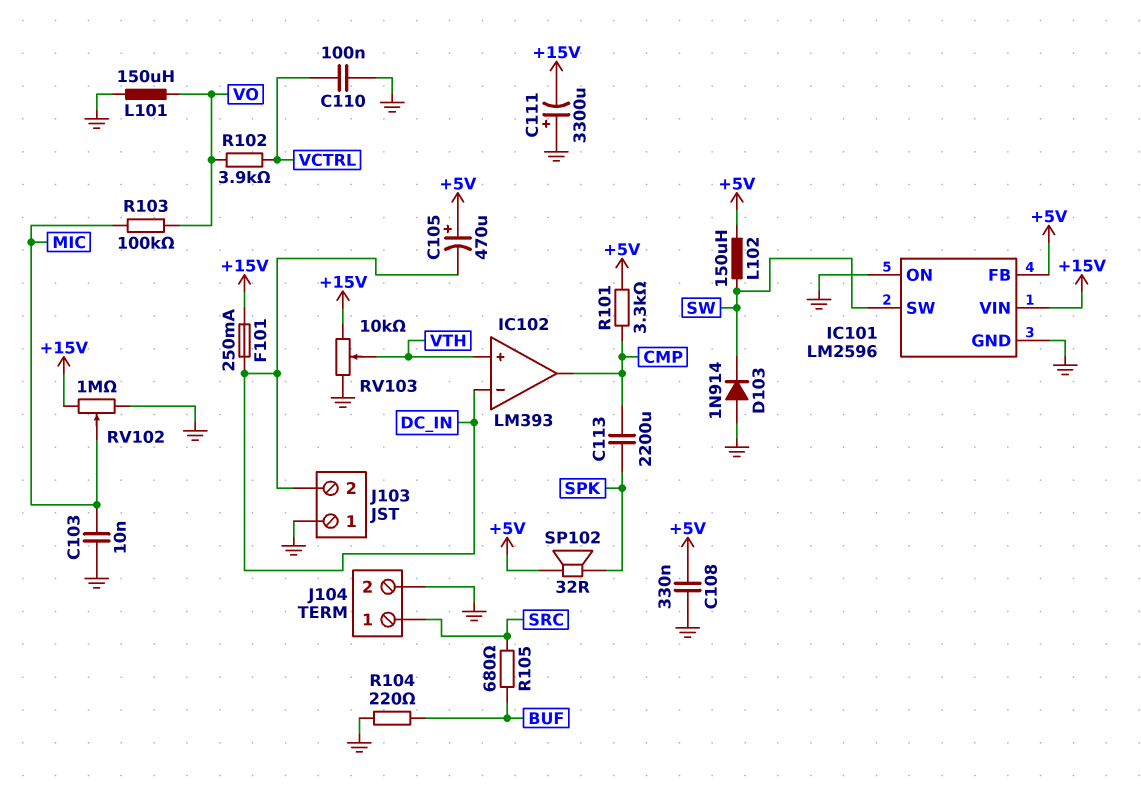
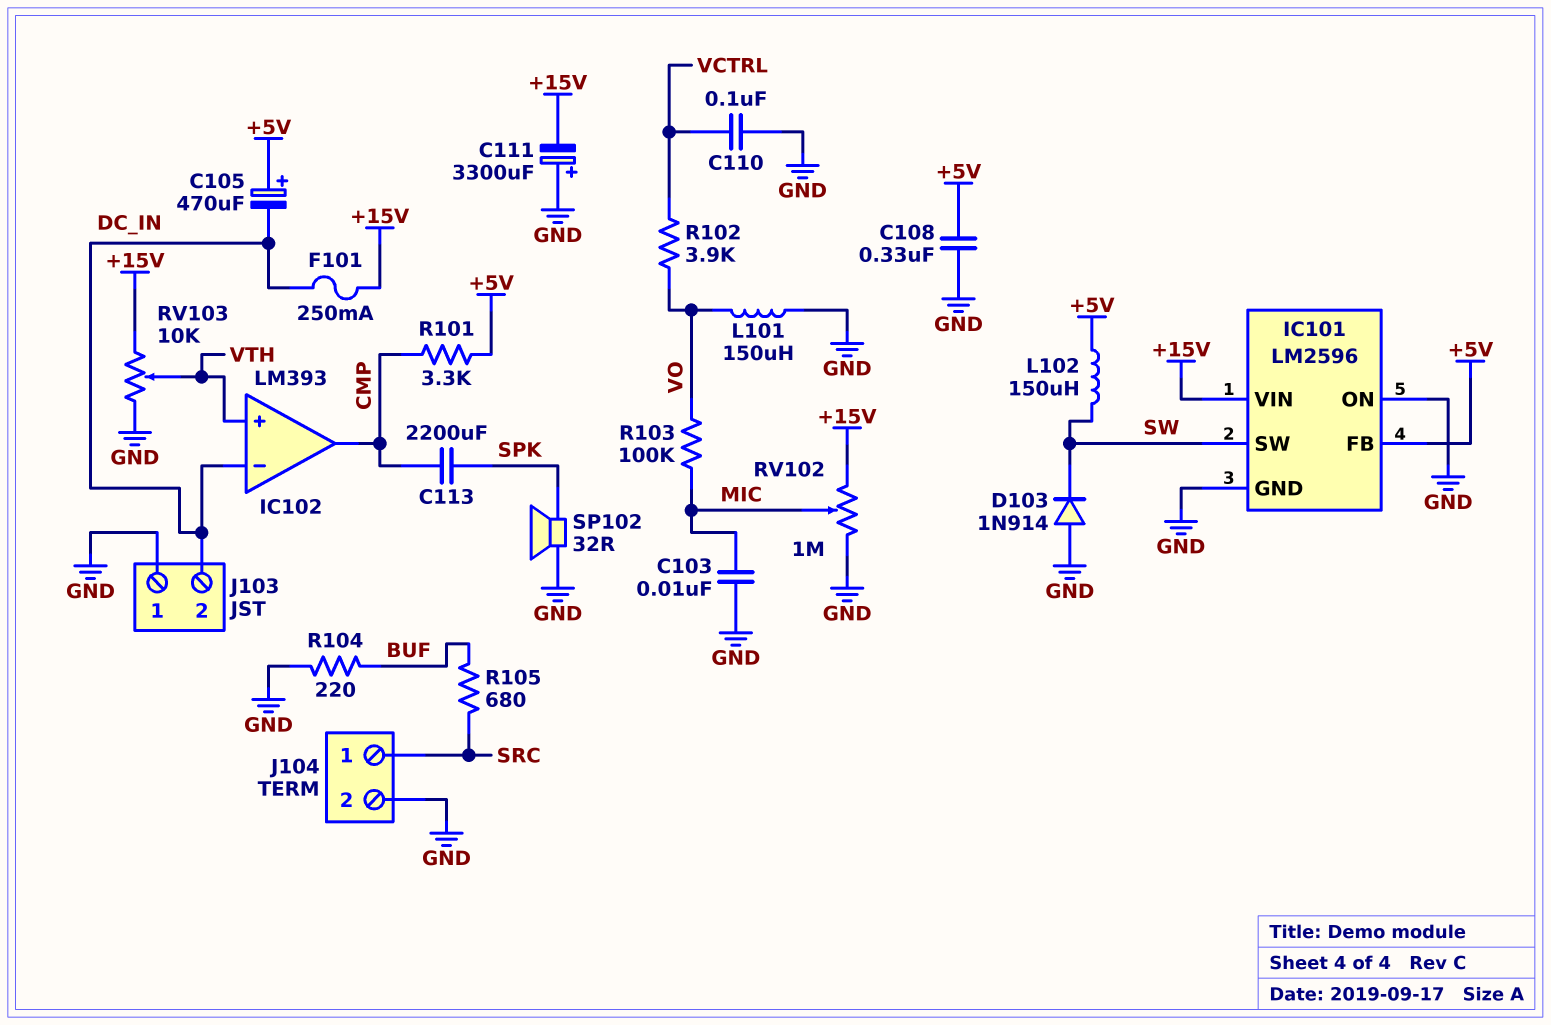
SP102: speaker 32R (+5V, SPK) -> speaker 32R (GND, SPK)

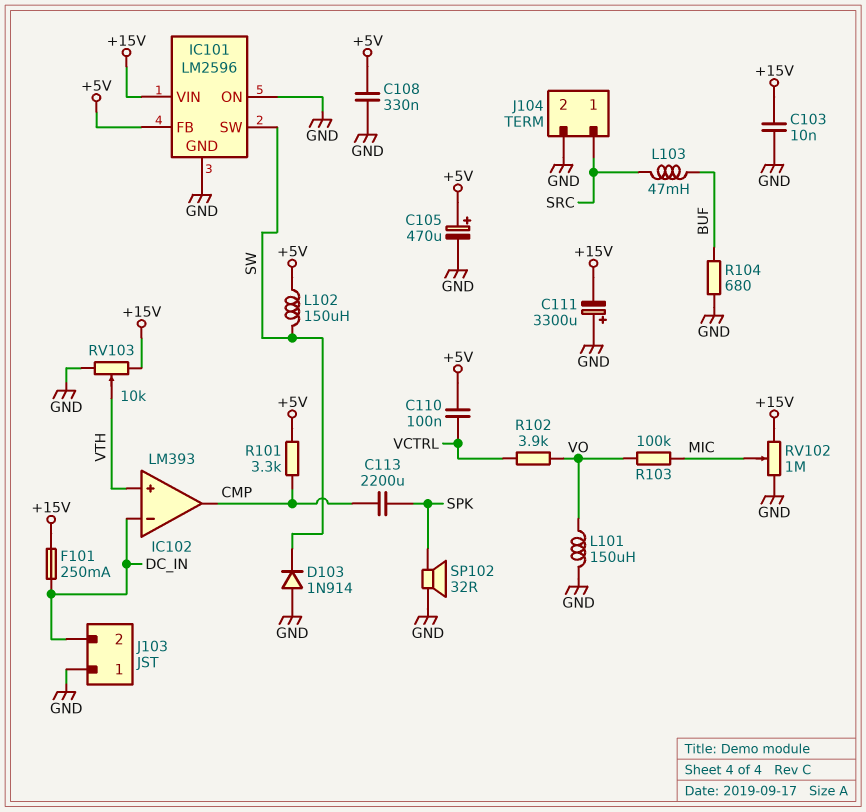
C103: 10nF (GND, MIC) -> 10nF (+15V, GND)
C105: 470uF (plus +5V, minus DC_IN) -> 470uF (plus +5V, minus GND)
C110: 100nF (GND, VCTRL) -> 100nF (+5V, VCTRL)
L103: none -> 47mH (BUF, SRC)
R104: 220 (BUF, GND) -> 680 (BUF, GND)
R105: 680 (BUF, SRC) -> none

